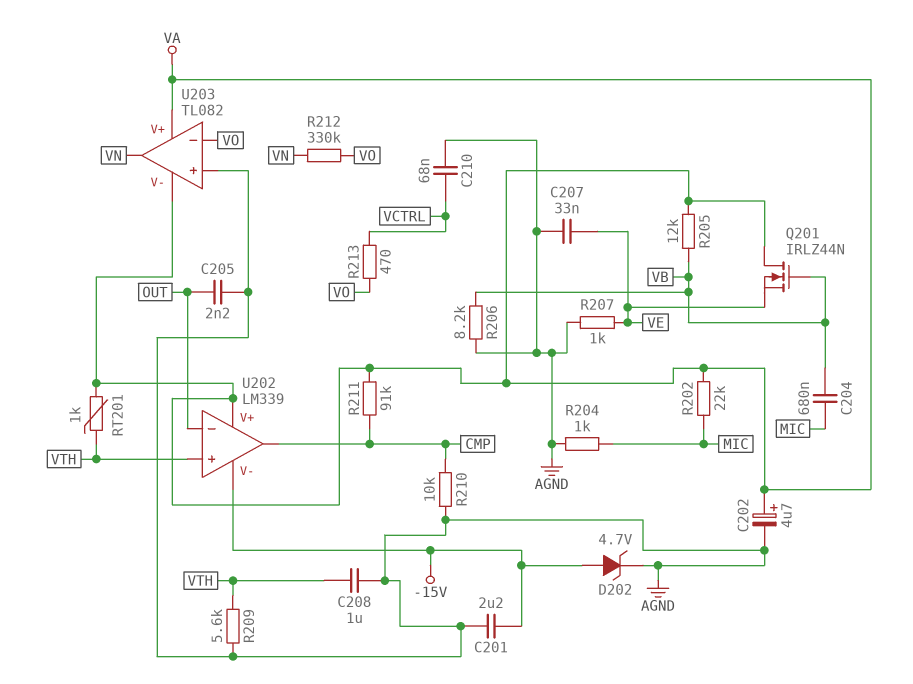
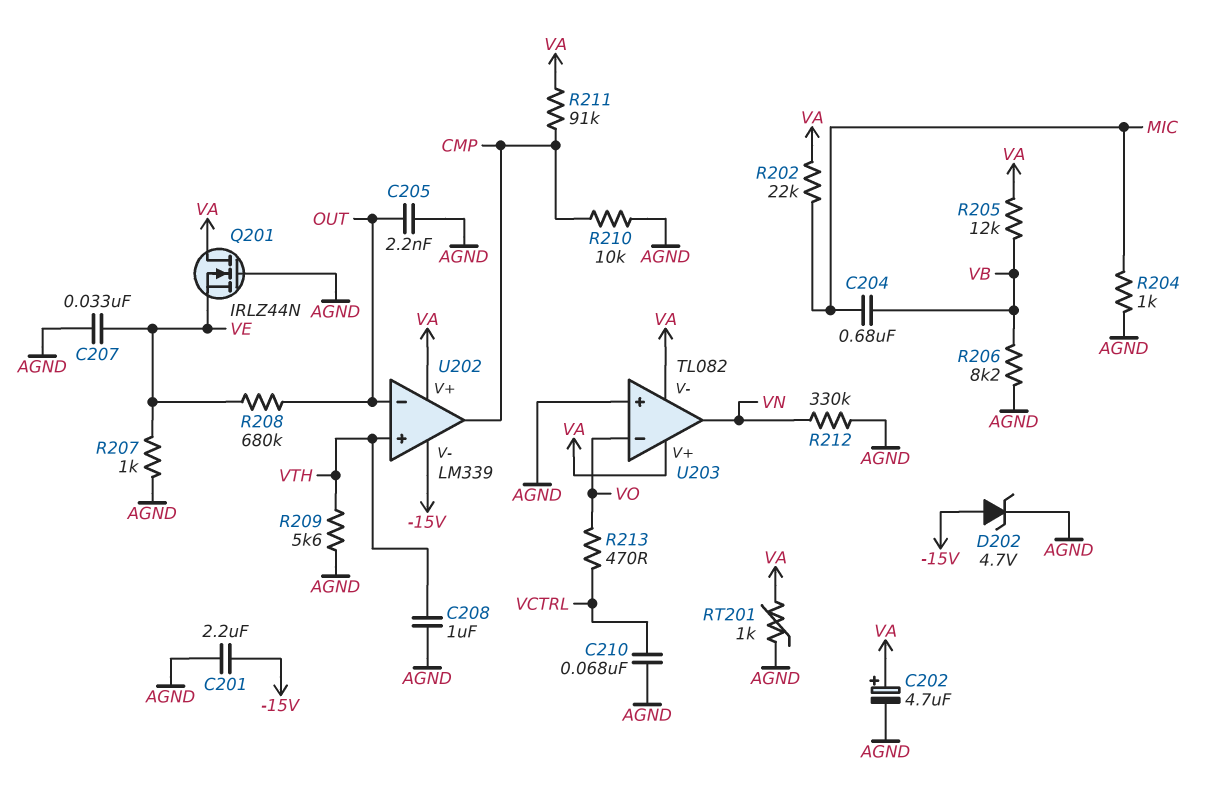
Q201: NMOS IRLZ44N (G VB, D VA, S VE) -> NMOS IRLZ44N (G AGND, D VA, S VE)
R208: none -> 680k (OUT, VE)
R212: 330k (VN, VO) -> 330k (AGND, VN)
RT201: 1k (VA, VTH) -> 1k (AGND, VA)

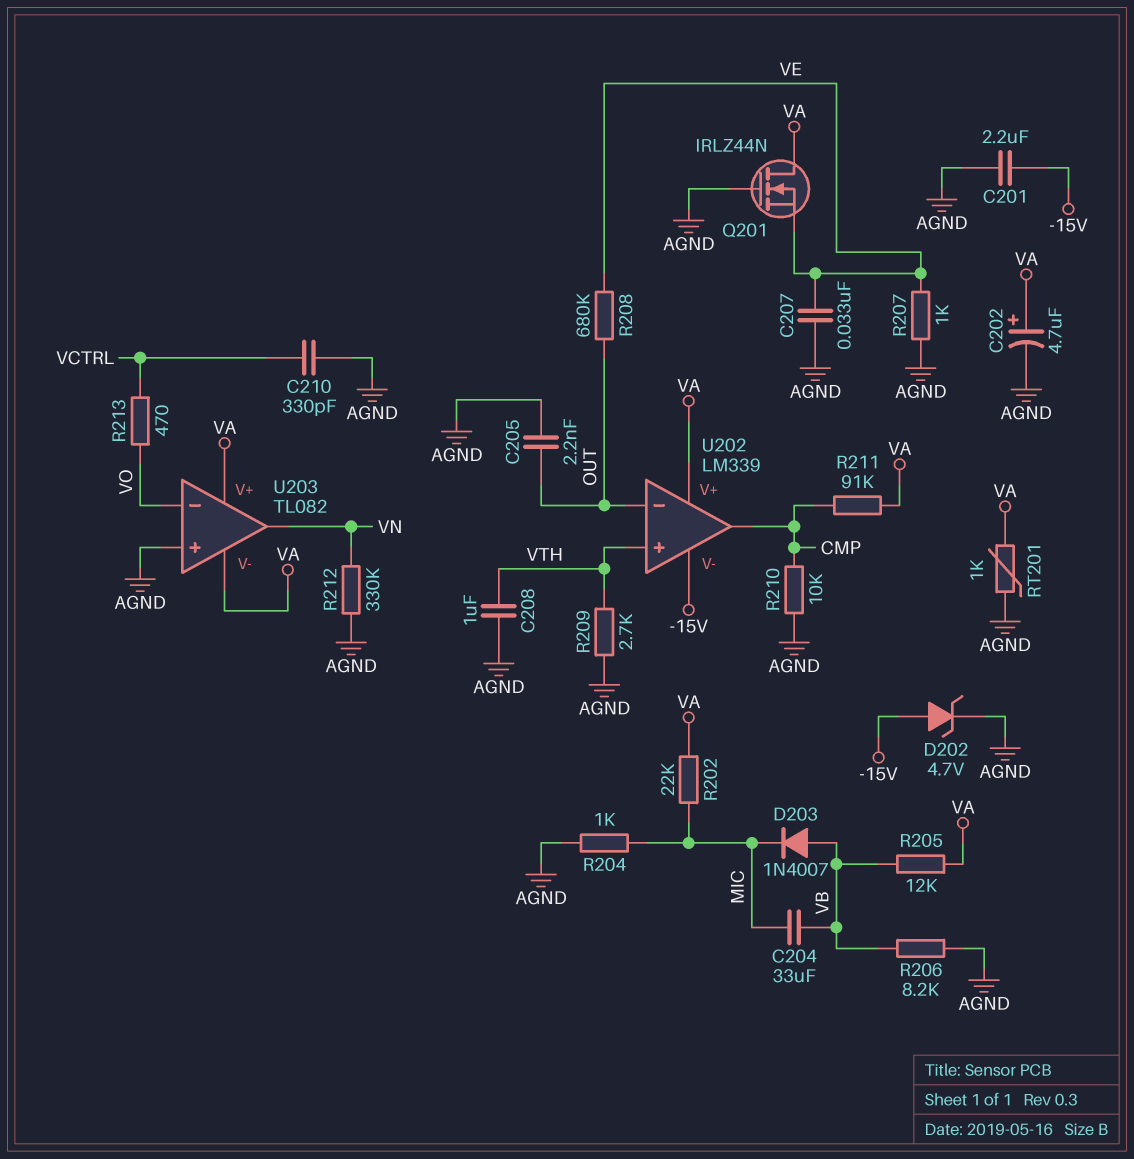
C204: 680nF (MIC, VB) -> 33uF (MIC, VB)
C210: 68nF (AGND, VCTRL) -> 330pF (AGND, VCTRL)
D203: none -> diode 1N4007 (A VB, K MIC)
R209: 5.6k (AGND, VTH) -> 2.7k (AGND, VTH)

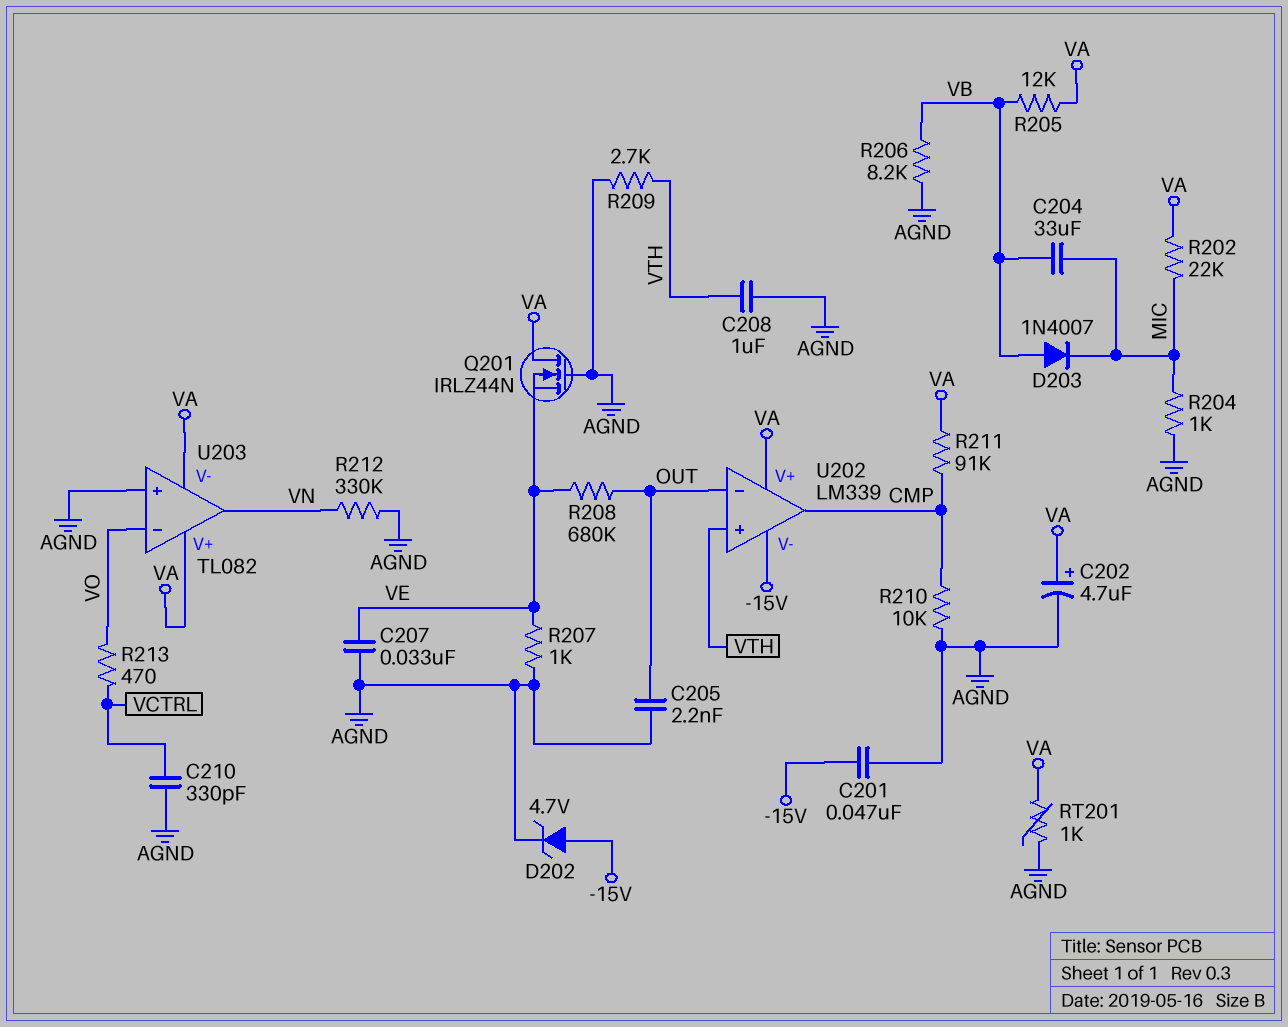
C201: 2.2uF (-15V, AGND) -> 47nF (-15V, AGND)

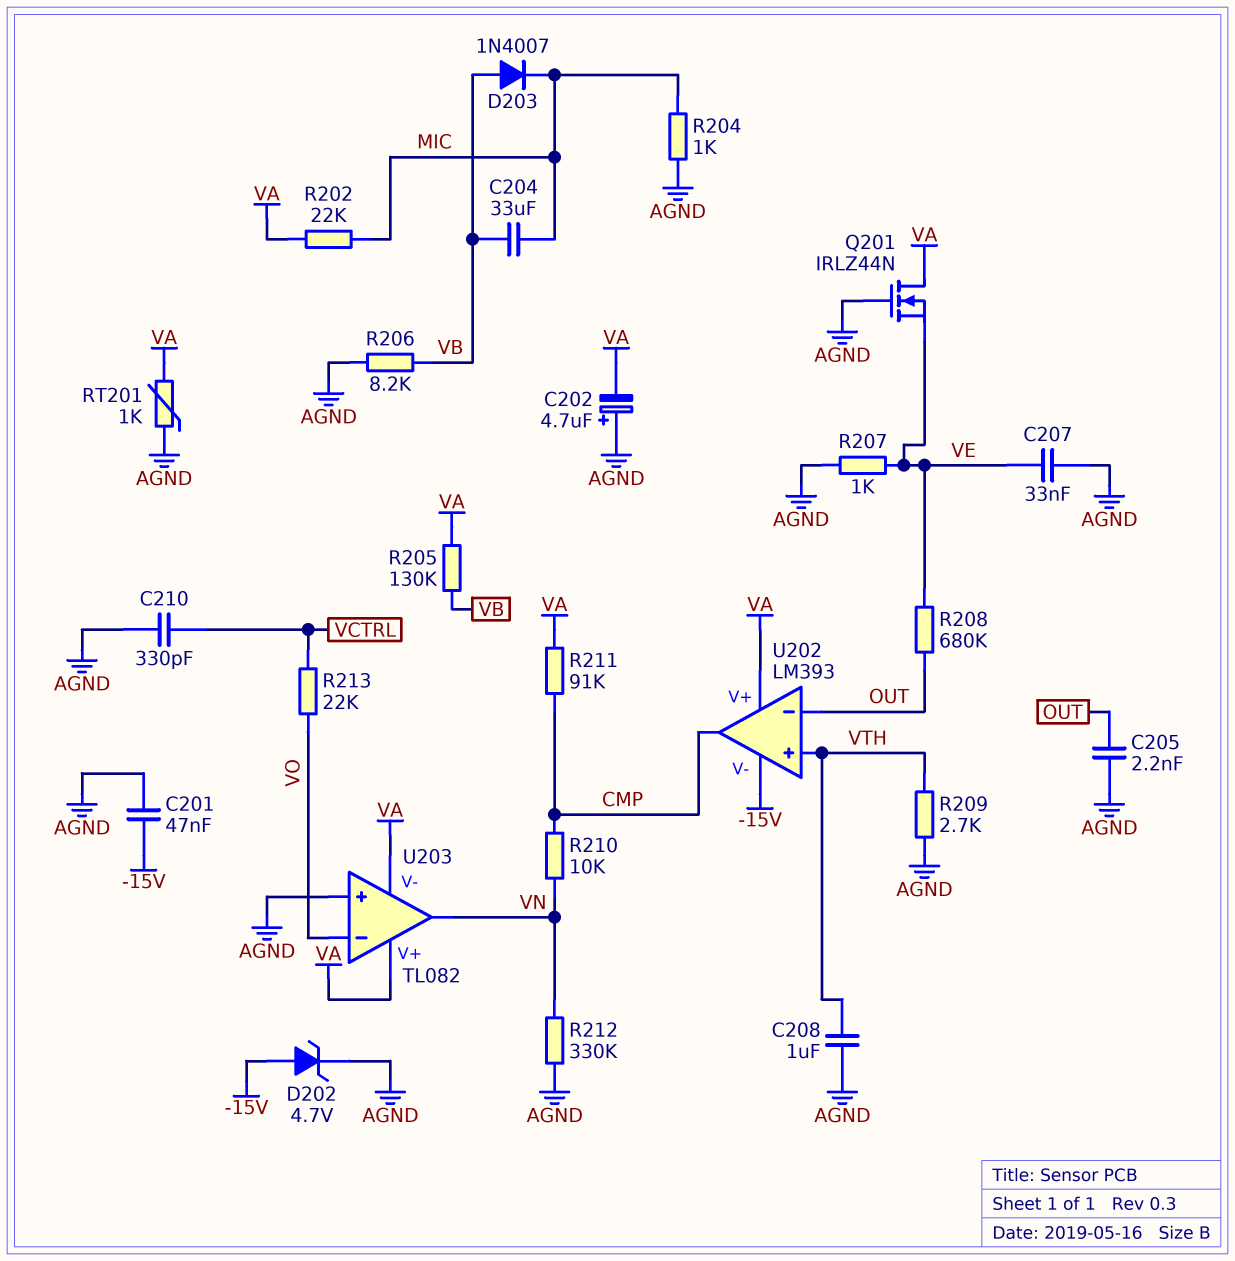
C202: 4.7uF (plus VA, minus AGND) -> 4.7uF (plus AGND, minus VA)
R205: 12k (VA, VB) -> 130k (VA, VB)
R210: 10k (AGND, CMP) -> 10k (CMP, VN)
R213: 470 (VCTRL, VO) -> 22k (VCTRL, VO)
U202: LM339 -> LM393

